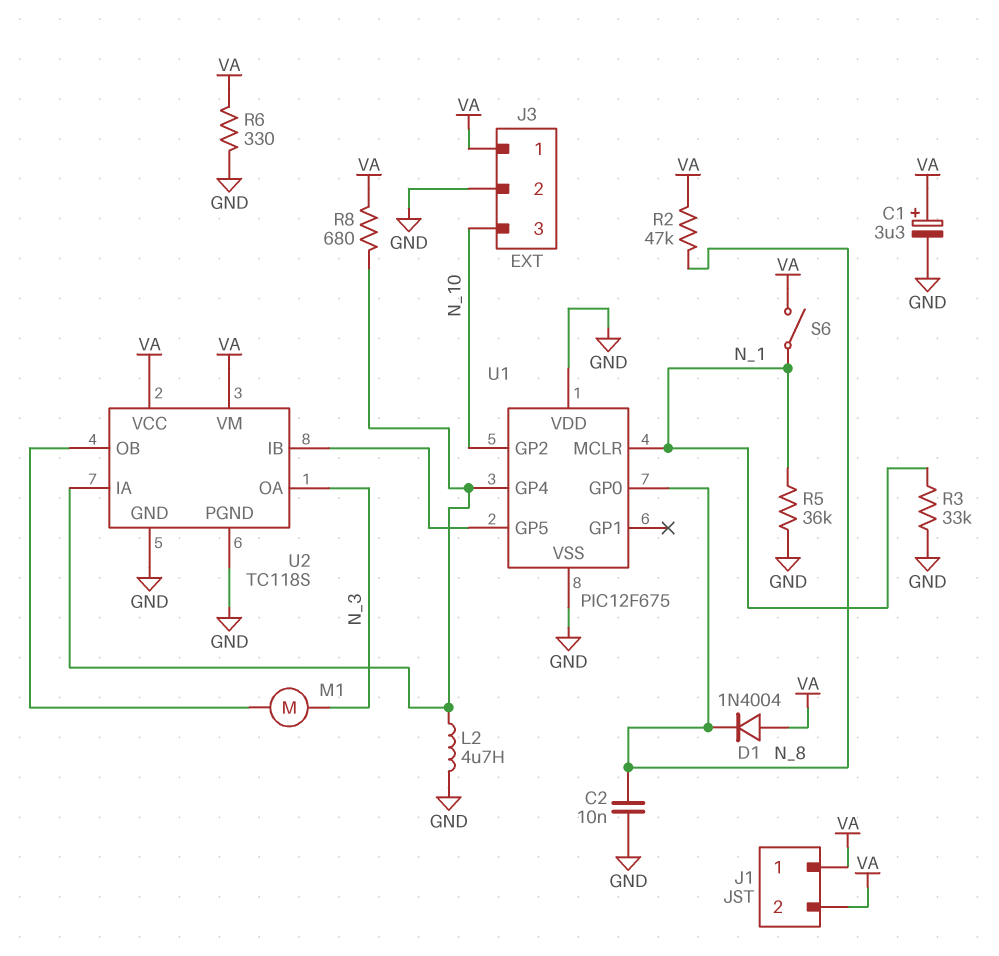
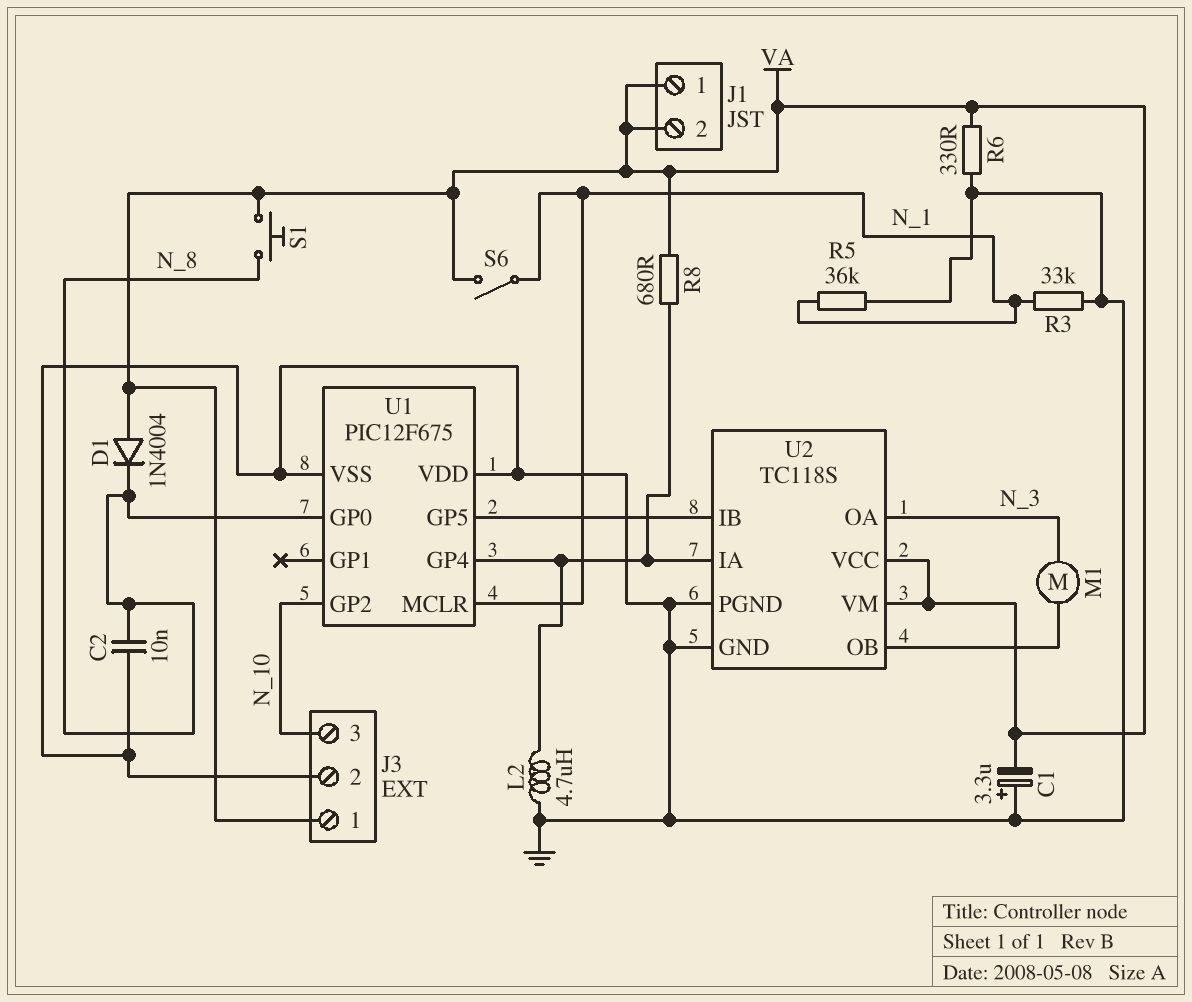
C1: 3.3uF (plus VA, minus GND) -> 3.3uF (plus GND, minus VA)
R2: 47k (N_8, VA) -> none
S1: none -> button (N_8, VA)

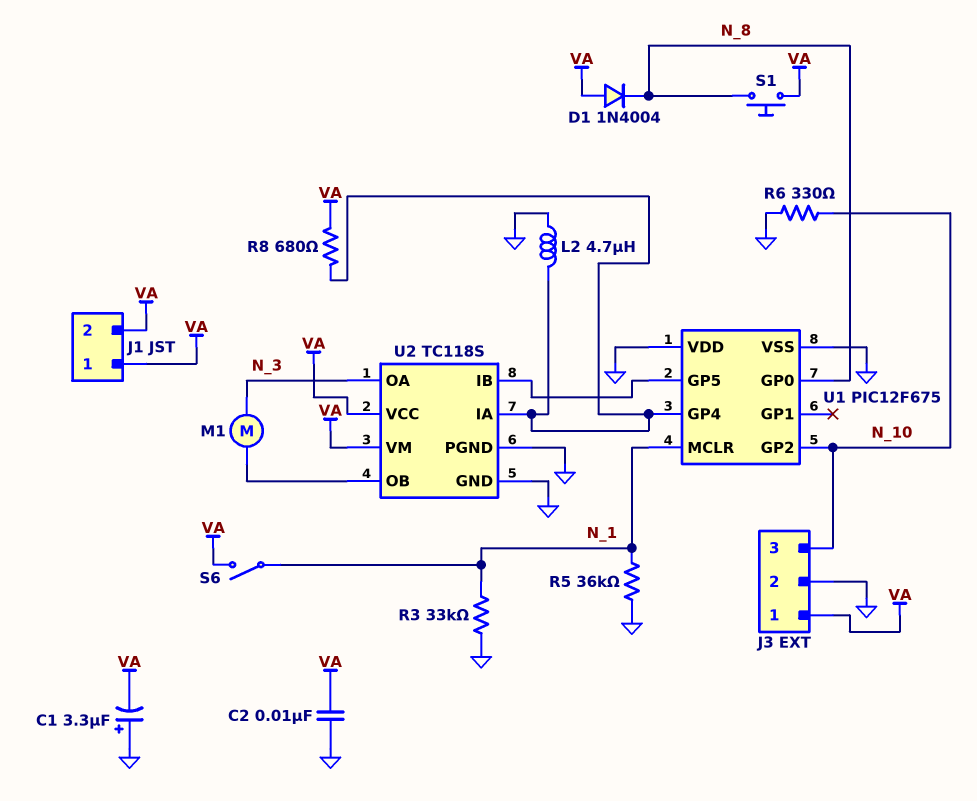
C2: 10nF (GND, N_8) -> 10nF (GND, VA)
R6: 330 (GND, VA) -> 330 (GND, N_10)

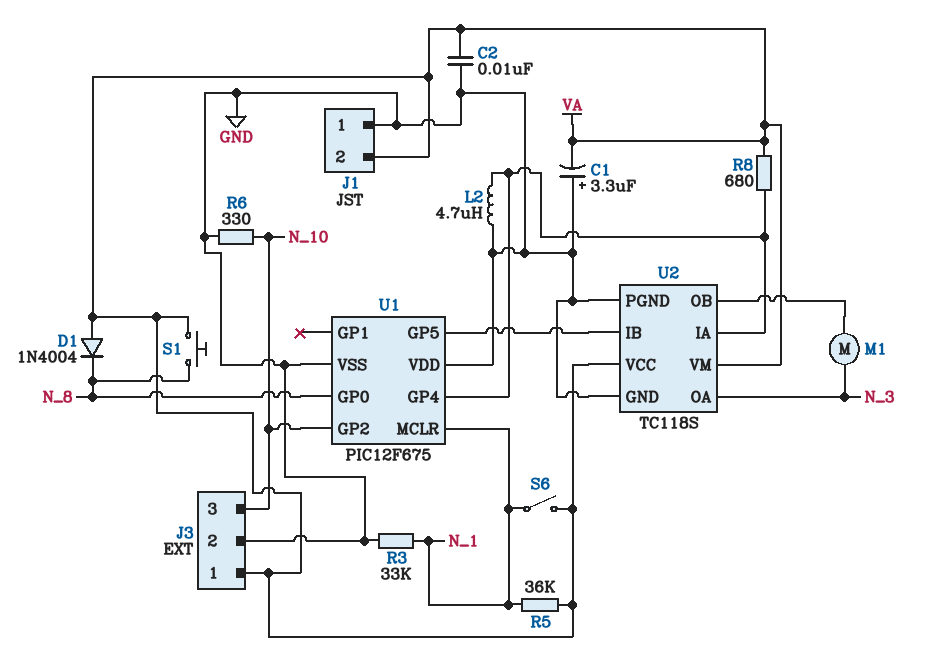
J1 pin 1: VA -> GND
R5: 36k (GND, N_1) -> 36k (N_1, VA)

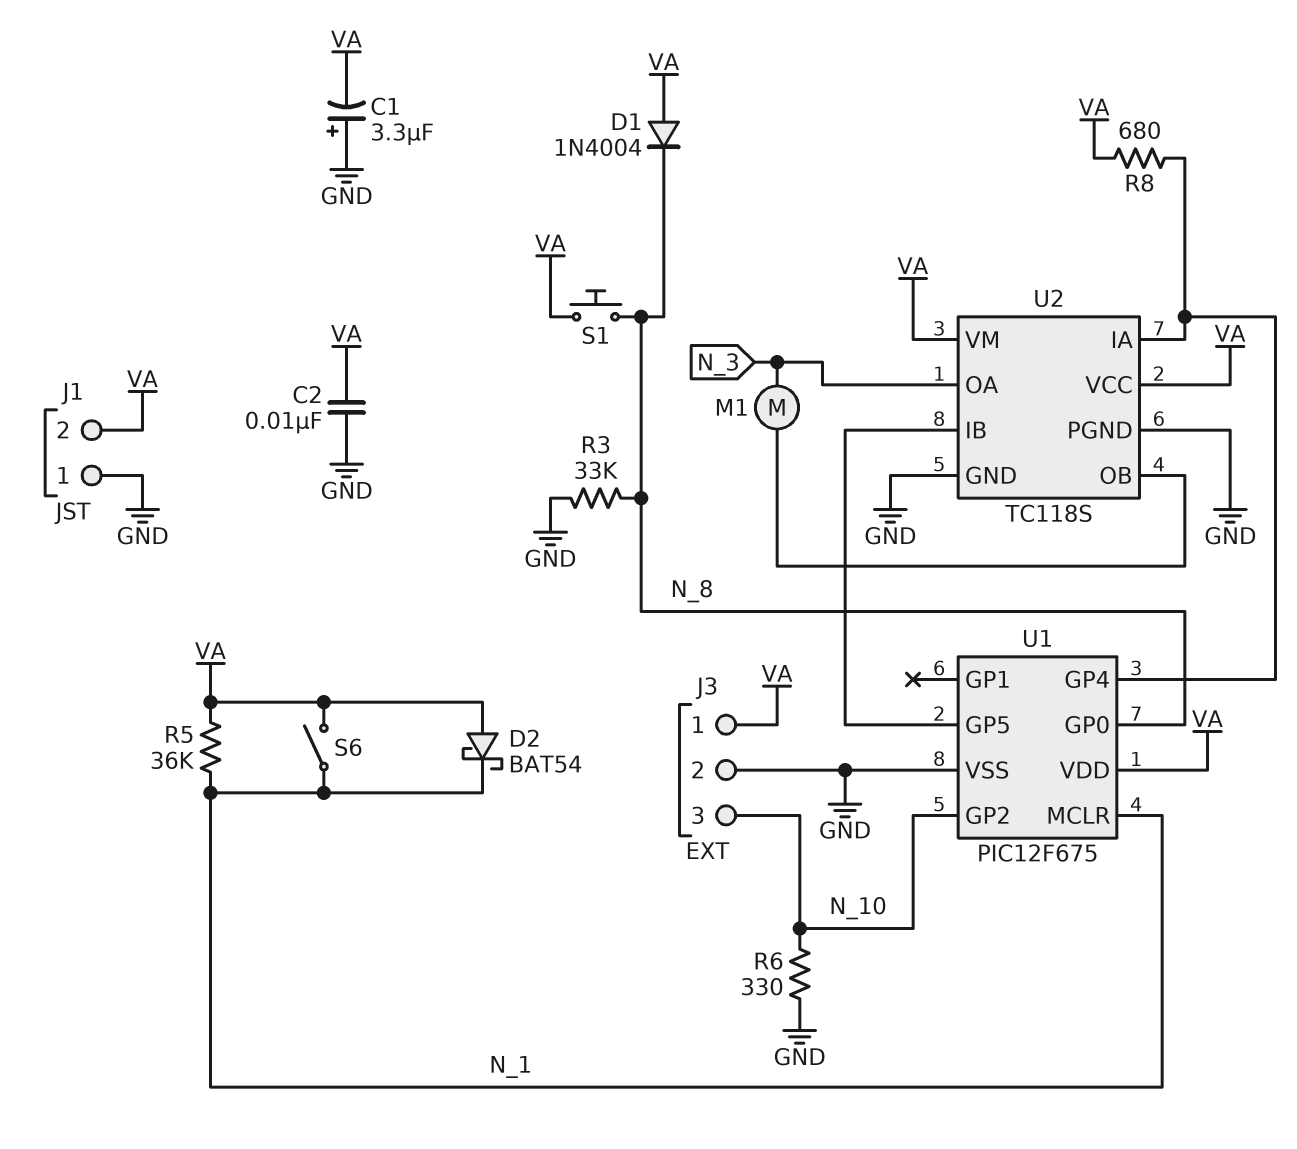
D2: none -> schottky BAT54 (A VA, K N_1)
L2: 4.7uH (GND, U1/GP4) -> none
R3: 33k (GND, N_1) -> 33k (GND, N_8)
U1 pin VDD: GND -> VA

